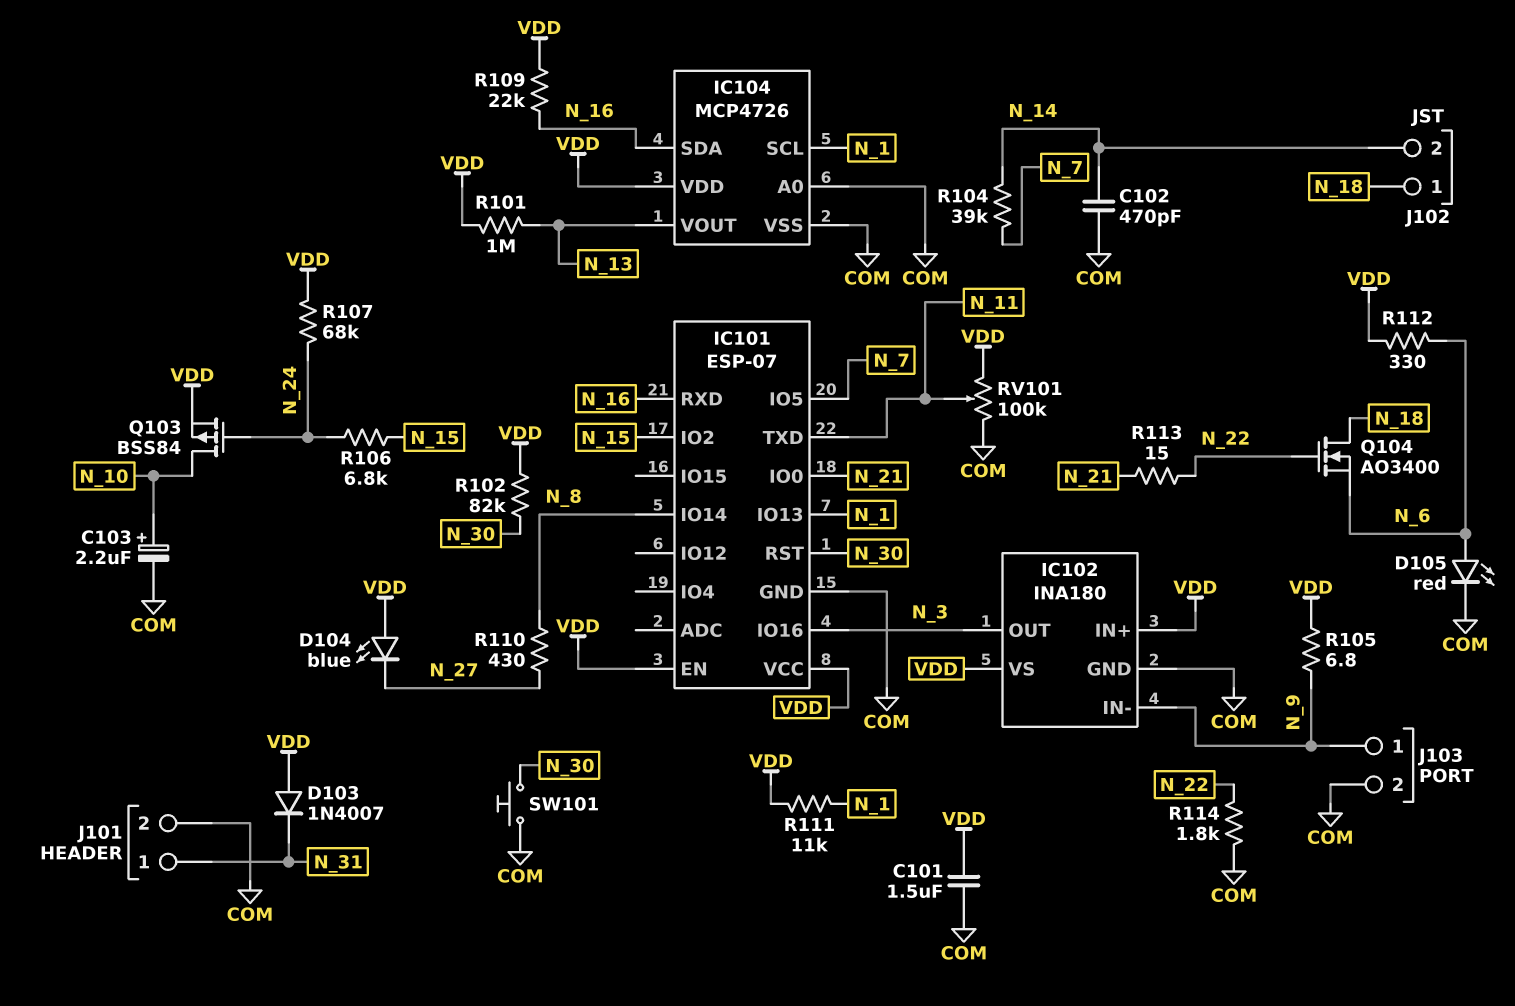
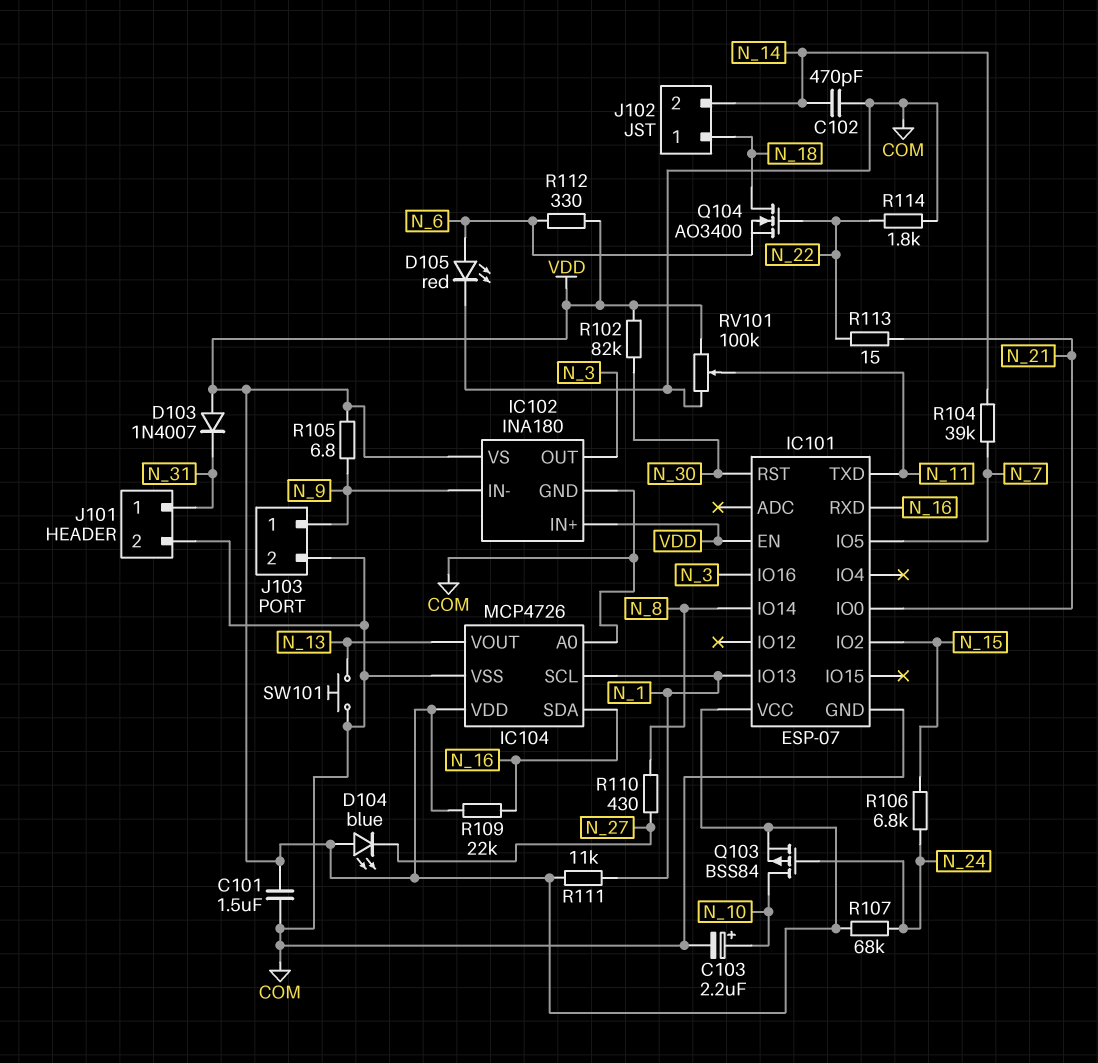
R101: 1M (N_13, VDD) -> none
SW101: button (COM, N_30) -> button (COM, N_13)

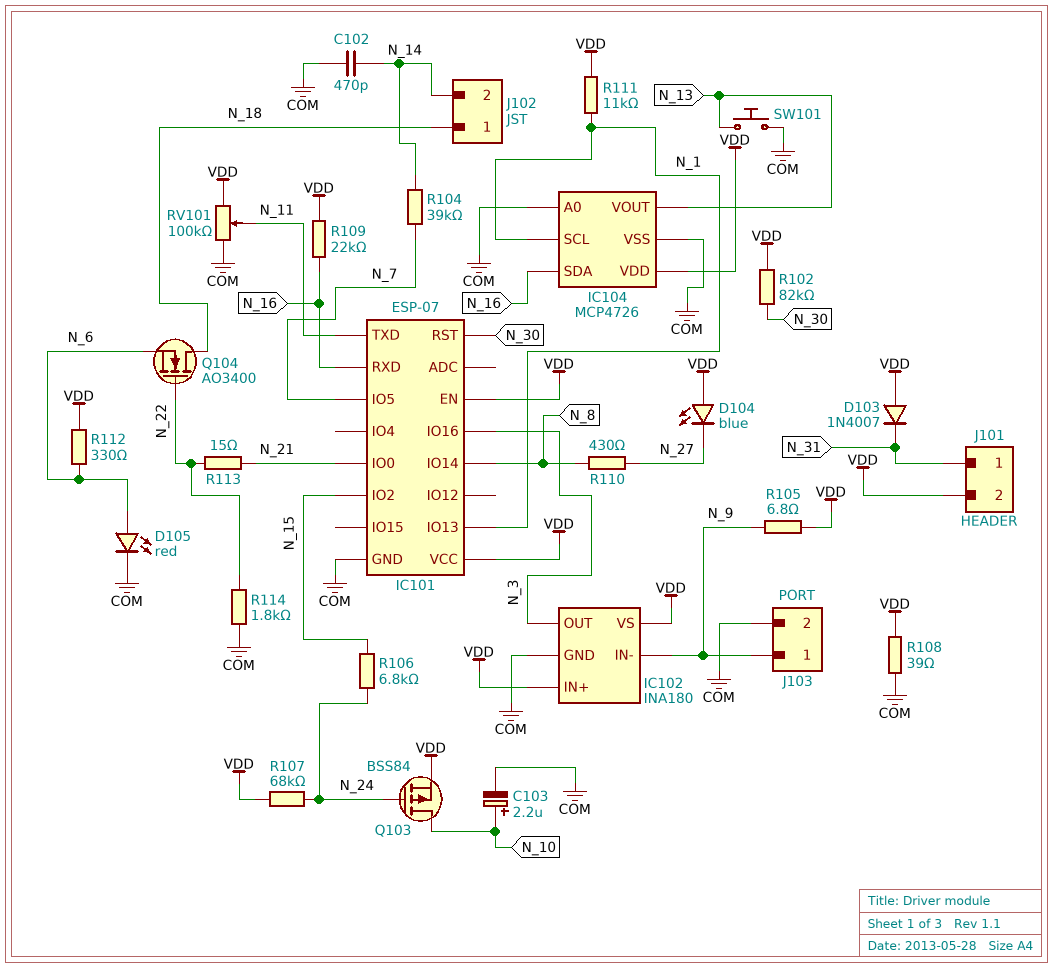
C101: 1.5uF (COM, VDD) -> none
J101 pin 2: COM -> VDD
R108: none -> 39 (COM, VDD)

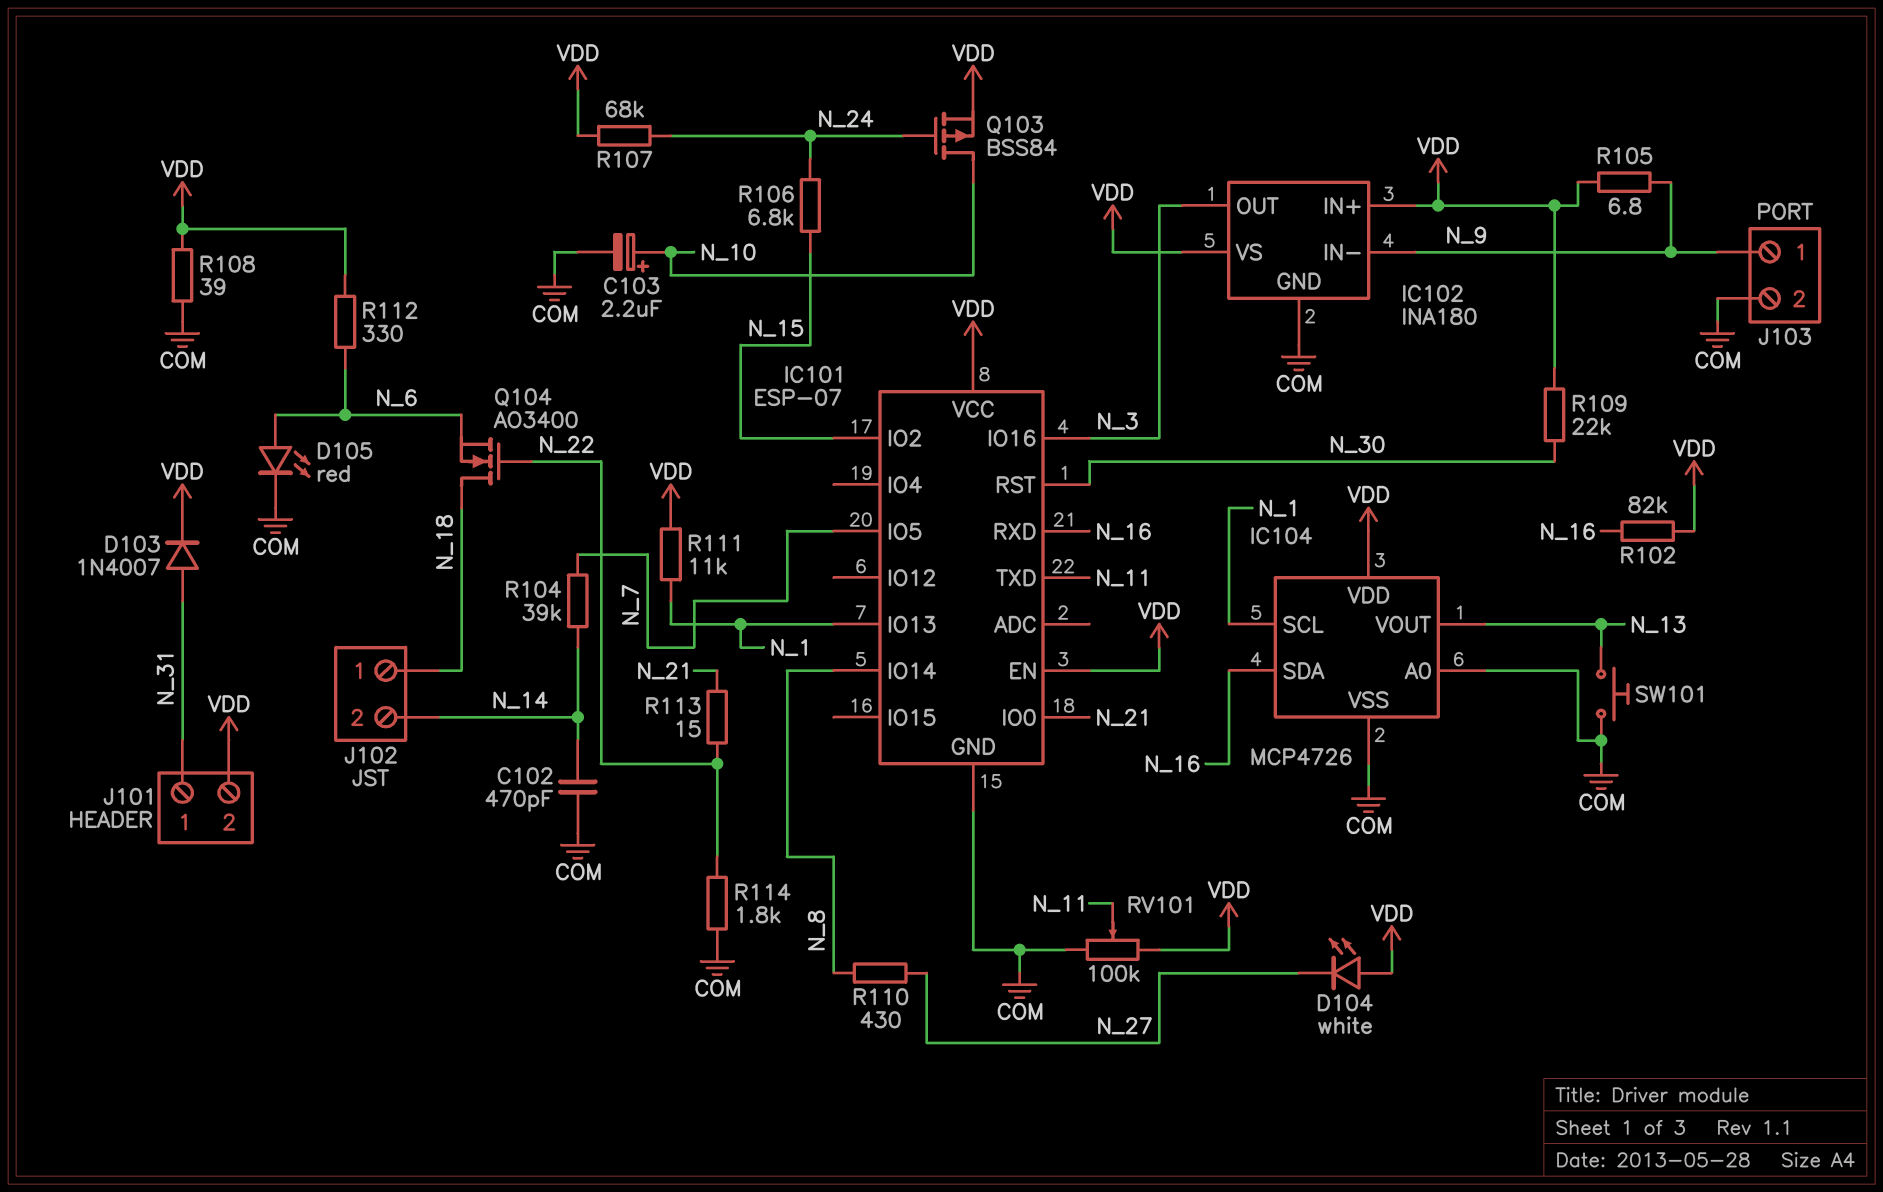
D103: diode 1N4007 (A VDD, K N_31) -> diode 1N4007 (A N_31, K VDD)
D104: LED blue (A VDD, K N_27) -> LED white (A VDD, K N_27)
R102: 82k (N_30, VDD) -> 82k (N_16, VDD)
R109: 22k (N_16, VDD) -> 22k (N_30, VDD)

